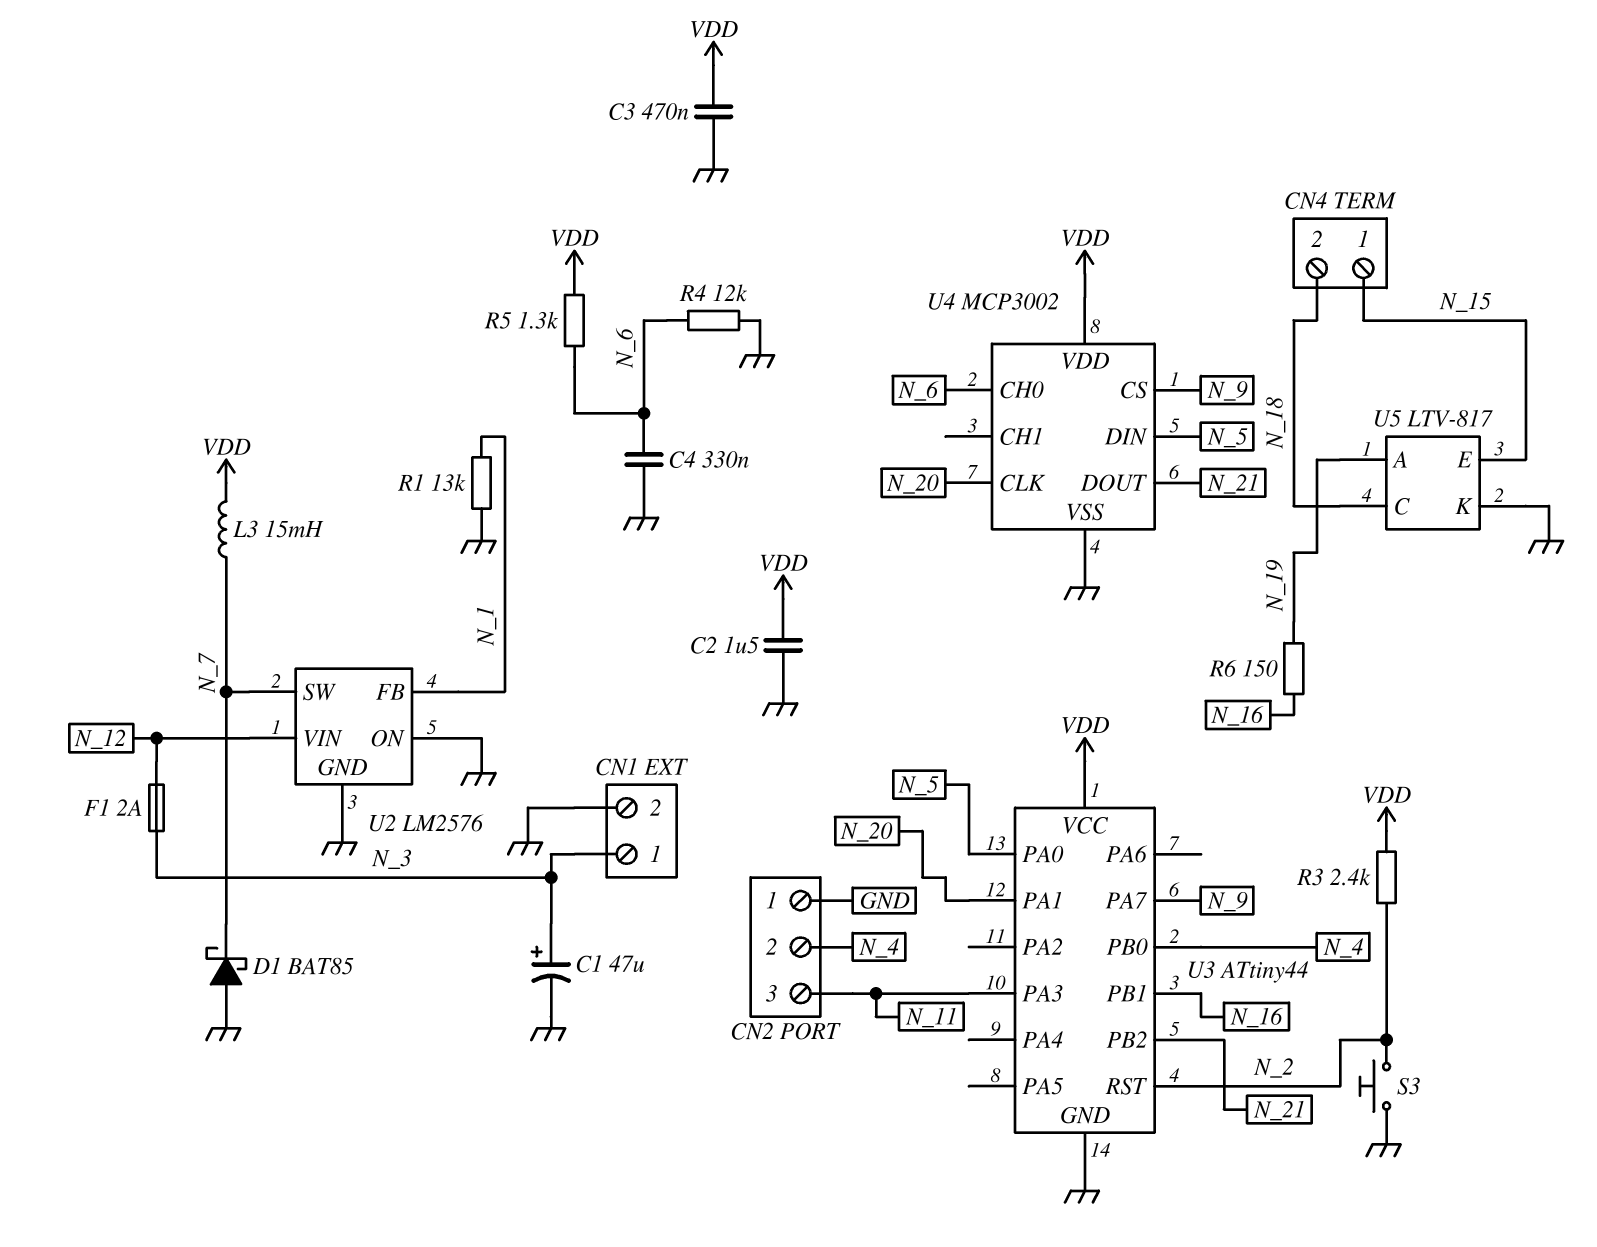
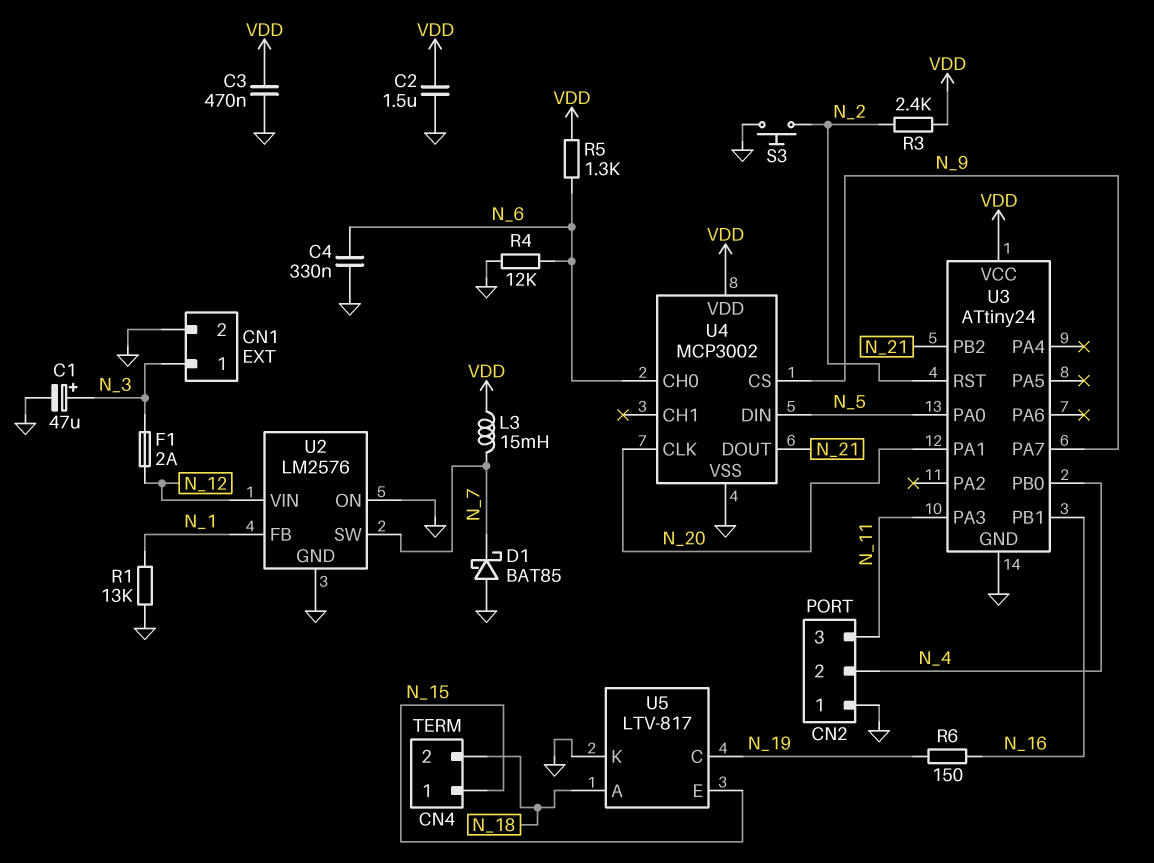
U3: ATtiny44 -> ATtiny24
U5 pin A: N_19 -> N_18
U5 pin C: N_18 -> N_19

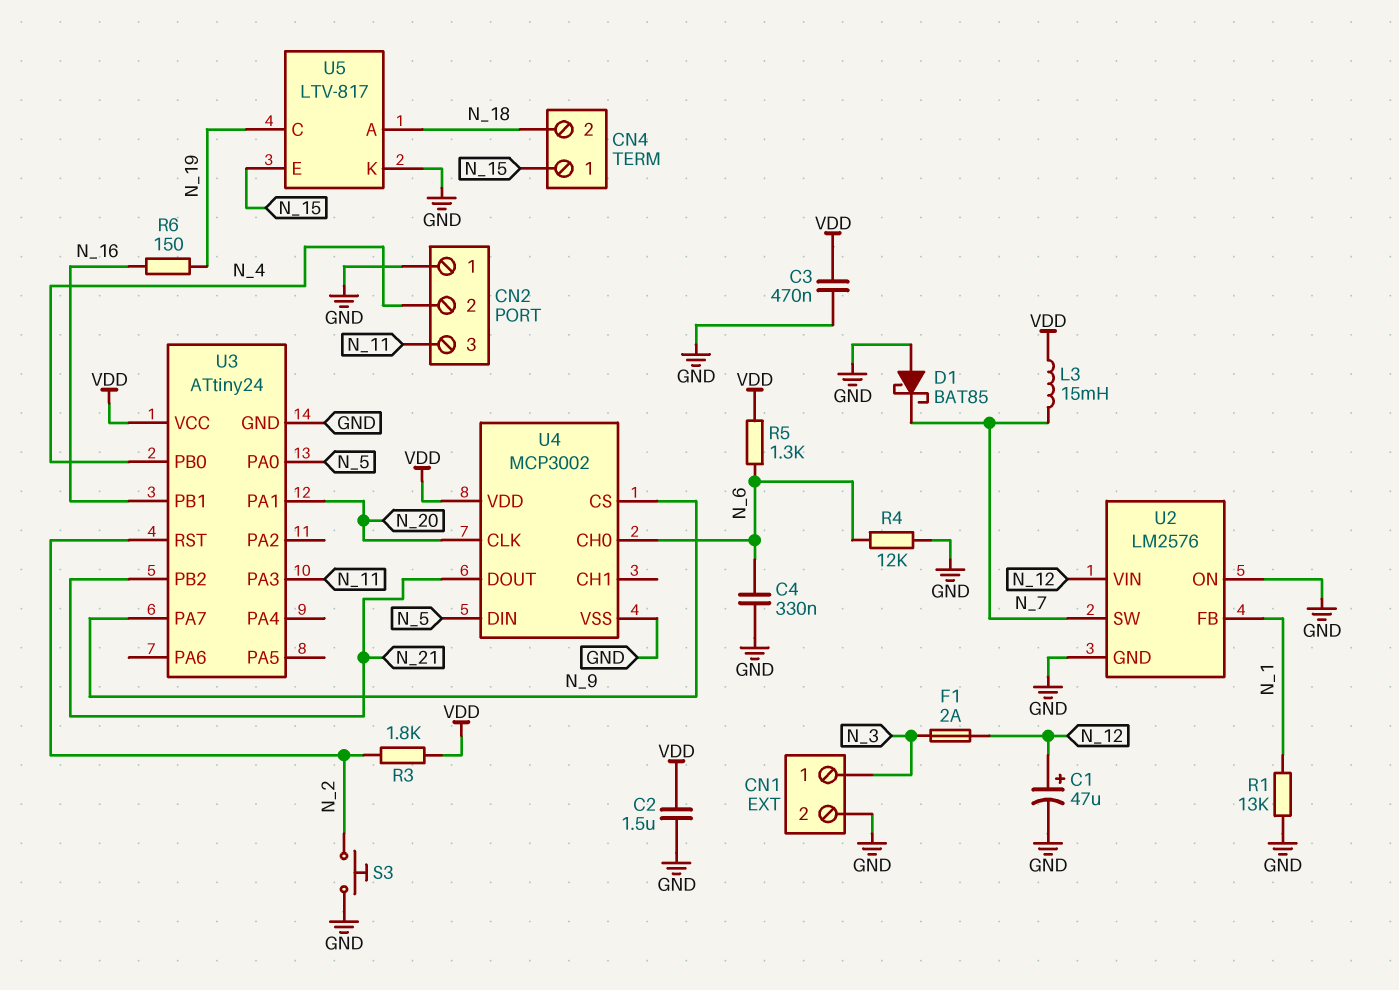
C1: 47uF (plus N_3, minus GND) -> 47uF (plus N_12, minus GND)
R3: 2.4k (N_2, VDD) -> 1.8k (N_2, VDD)

